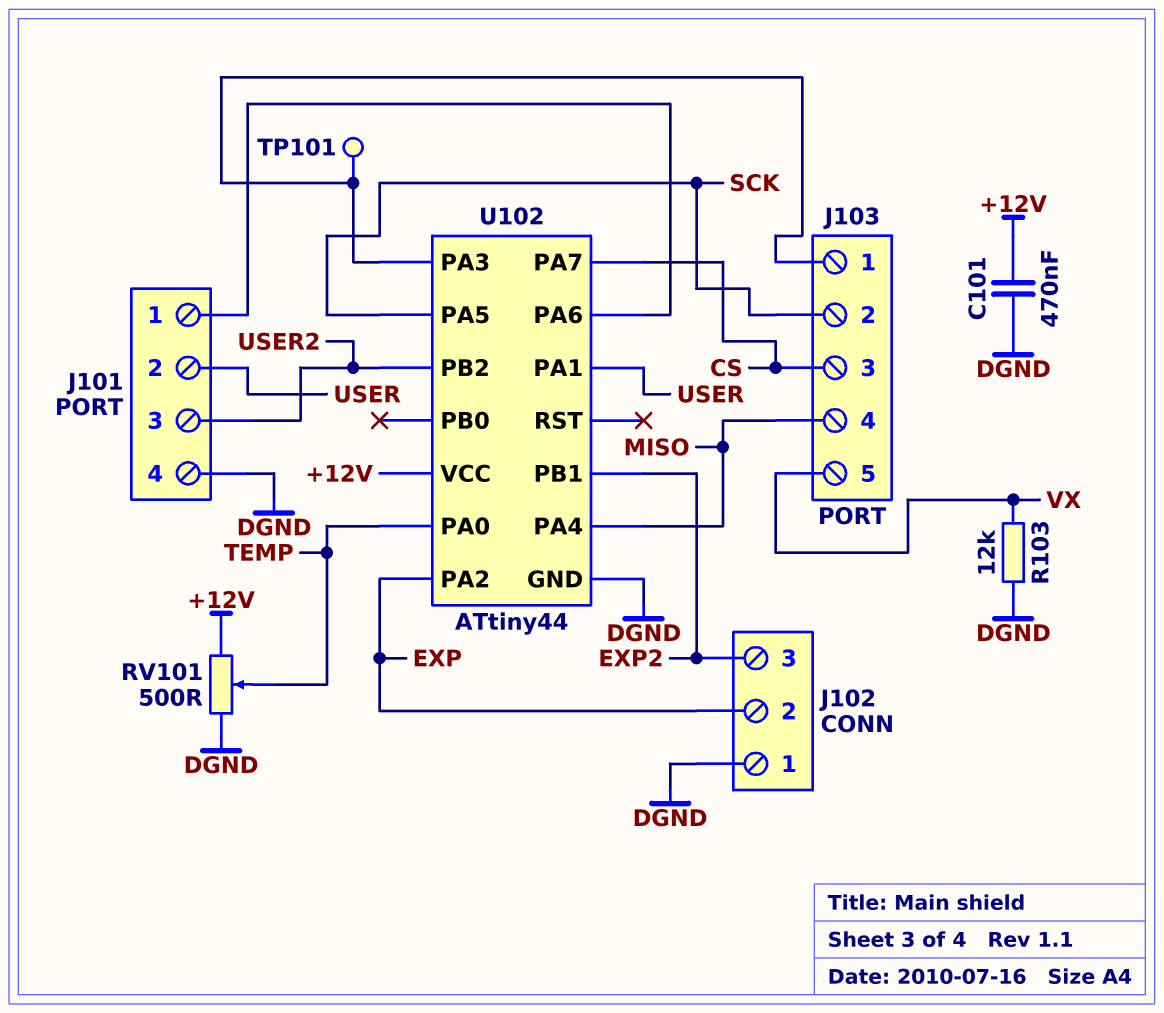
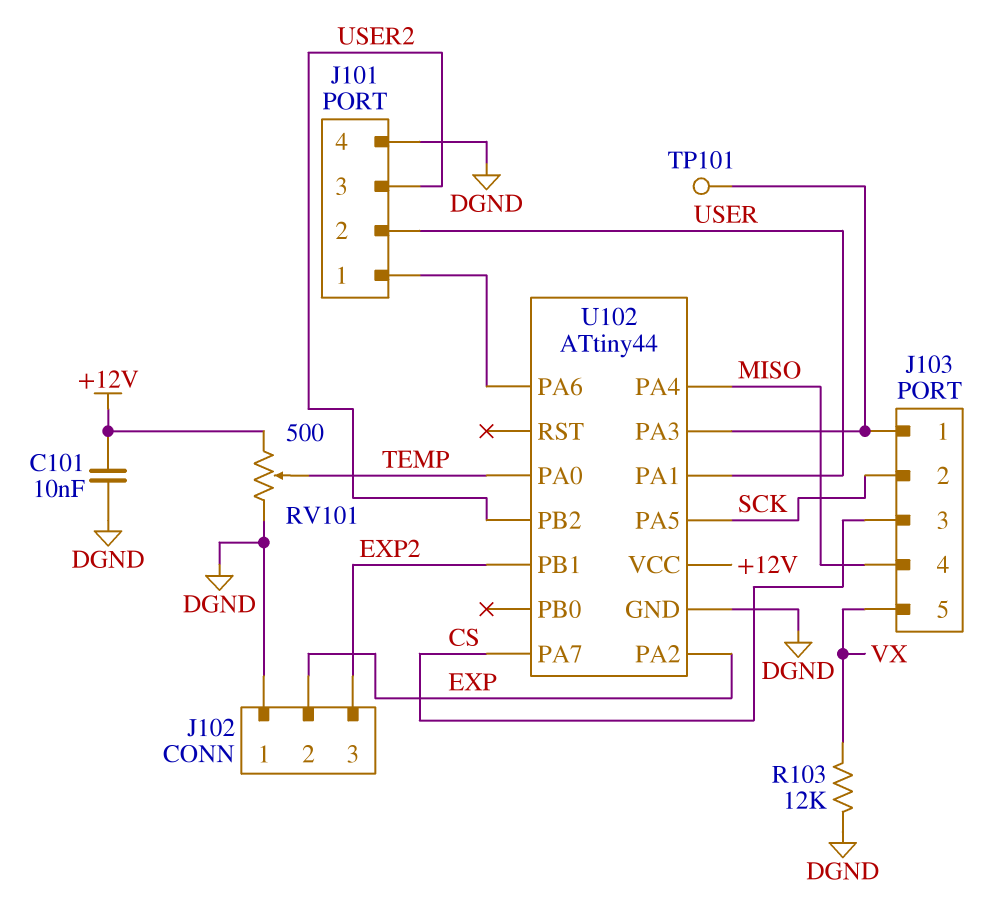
C101: 470nF (+12V, DGND) -> 10nF (+12V, DGND)

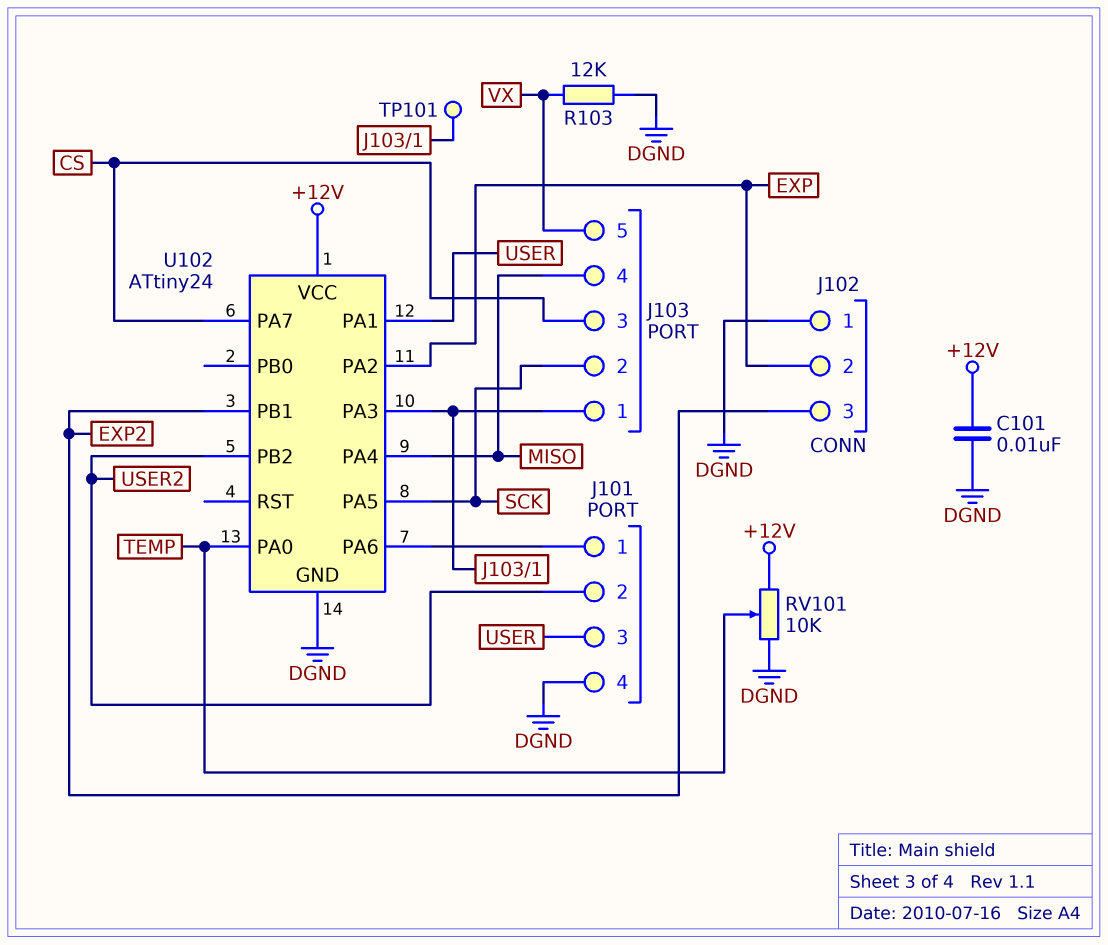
J101 pin 2: USER -> USER2
J101 pin 3: USER2 -> USER
RV101: 500 (+12V, DGND, wiper TEMP) -> 10k (+12V, DGND, wiper TEMP)
U102: ATtiny44 -> ATtiny24

